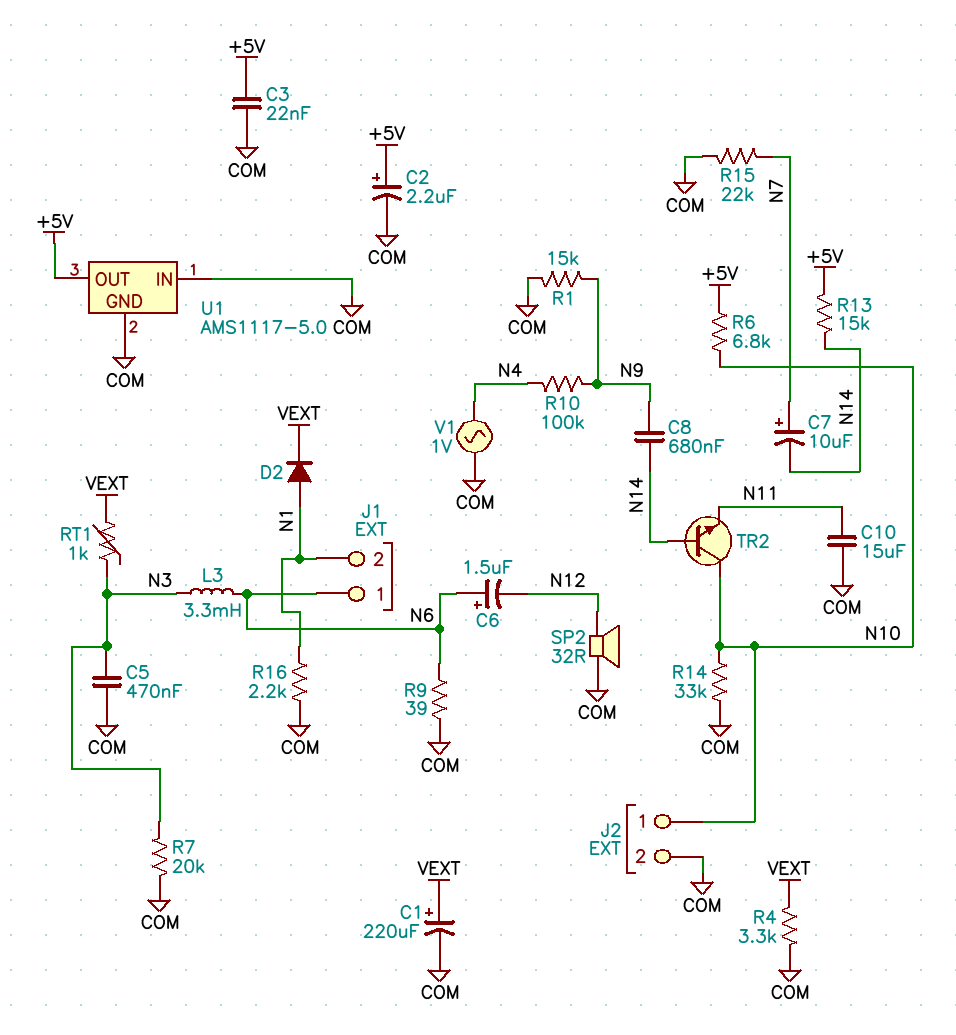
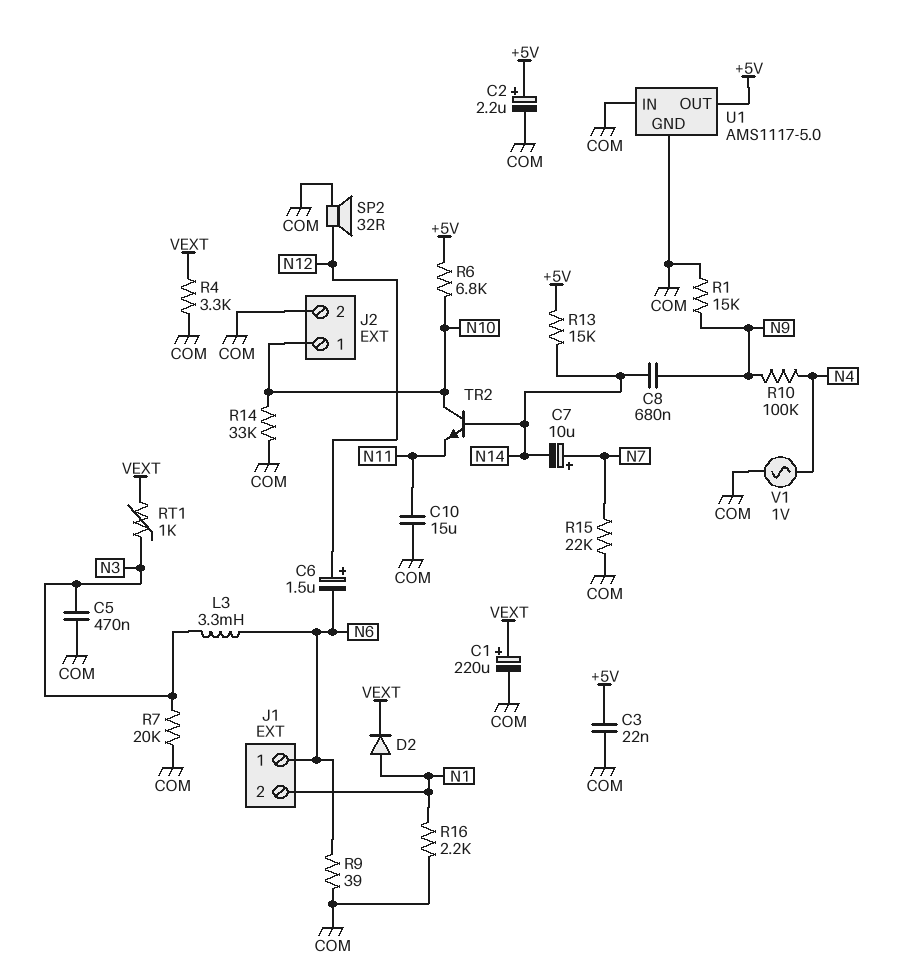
C6: 1.5uF (plus N6, minus N12) -> 1.5uF (plus N12, minus N6)

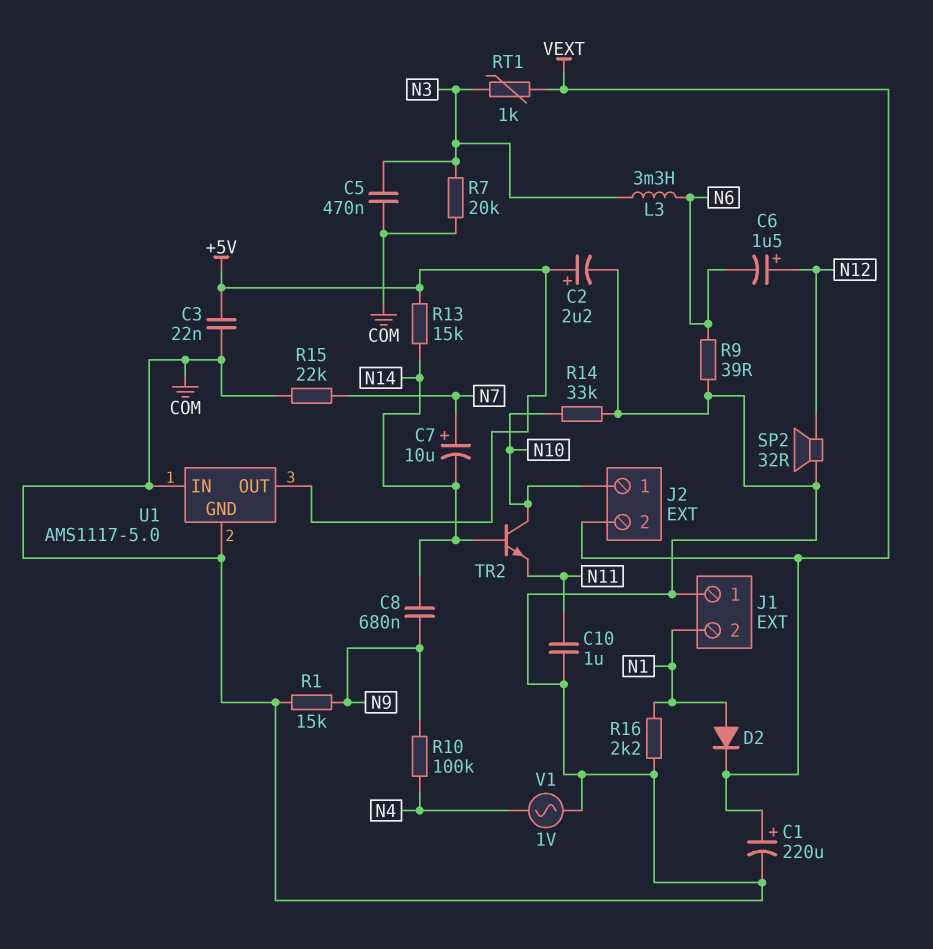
C10: 15uF (COM, N11) -> 1uF (COM, N11)
J1 pin 1: N6 -> COM
J2 pin 2: COM -> VEXT
R4: 3.3k (COM, VEXT) -> none
R6: 6.8k (+5V, N10) -> none

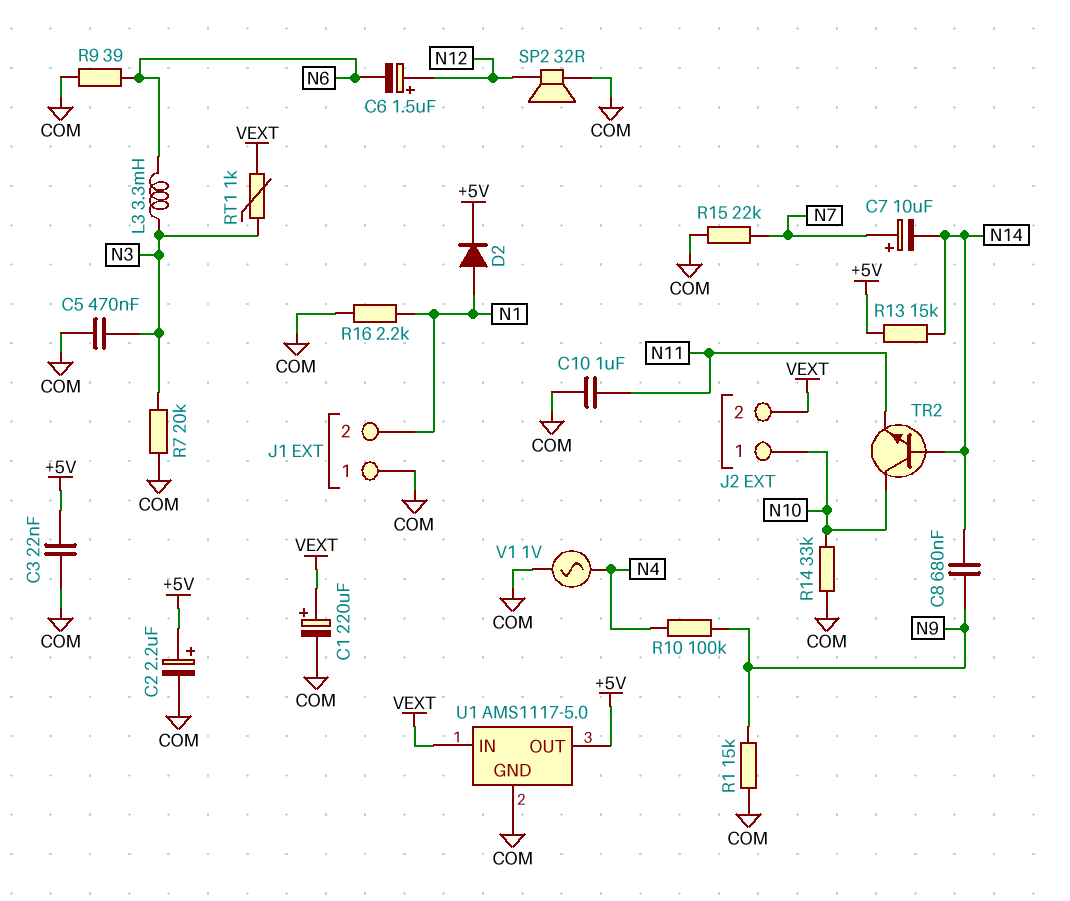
D2: diode (A N1, K VEXT) -> diode (A N1, K +5V)
U1 pin IN: COM -> VEXT

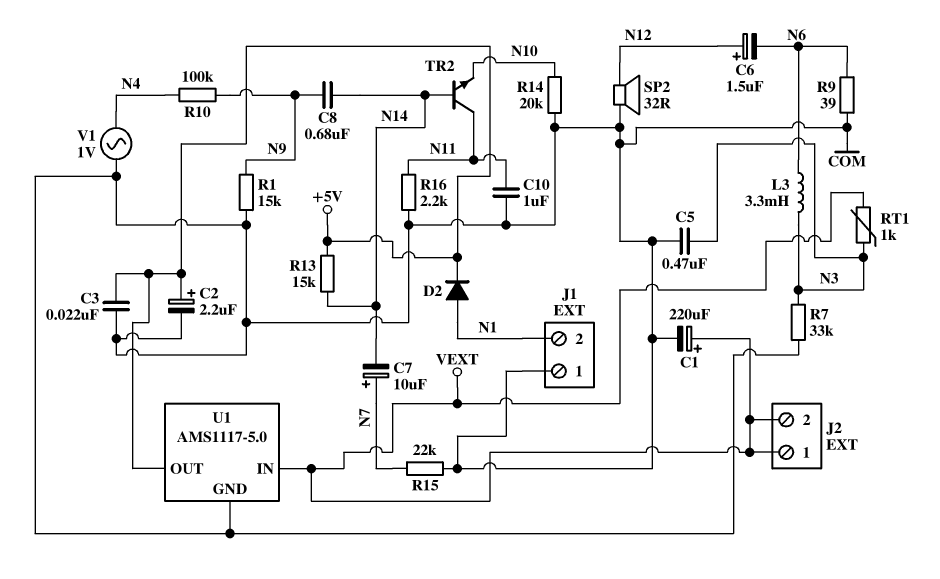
J2 pin 1: N10 -> VEXT
R7: 20k (COM, N3) -> 33k (COM, N3)
R14: 33k (COM, N10) -> 20k (COM, N10)
R16: 2.2k (COM, N1) -> 2.2k (COM, N11)
TR2: NPN (B N14, C N10, E N11) -> NPN (B N14, C N11, E N10)

